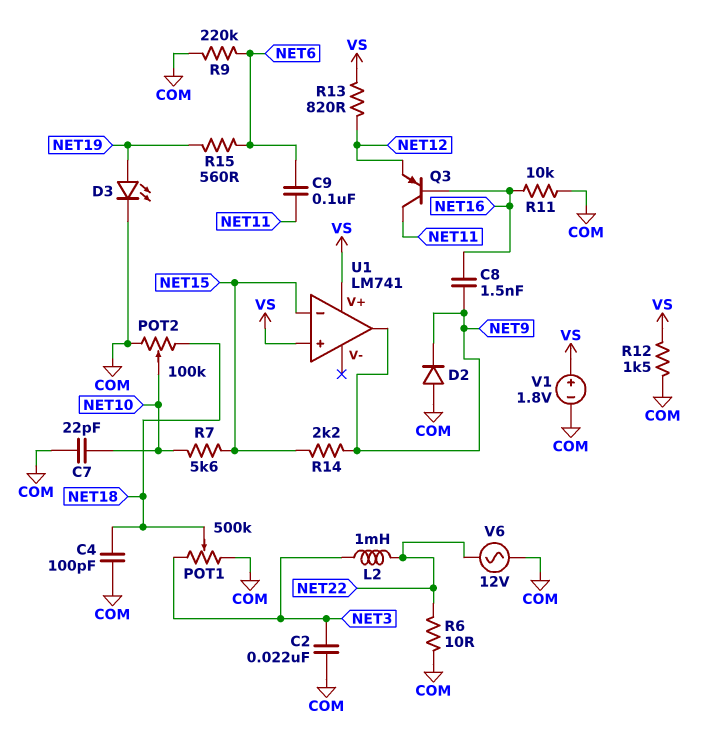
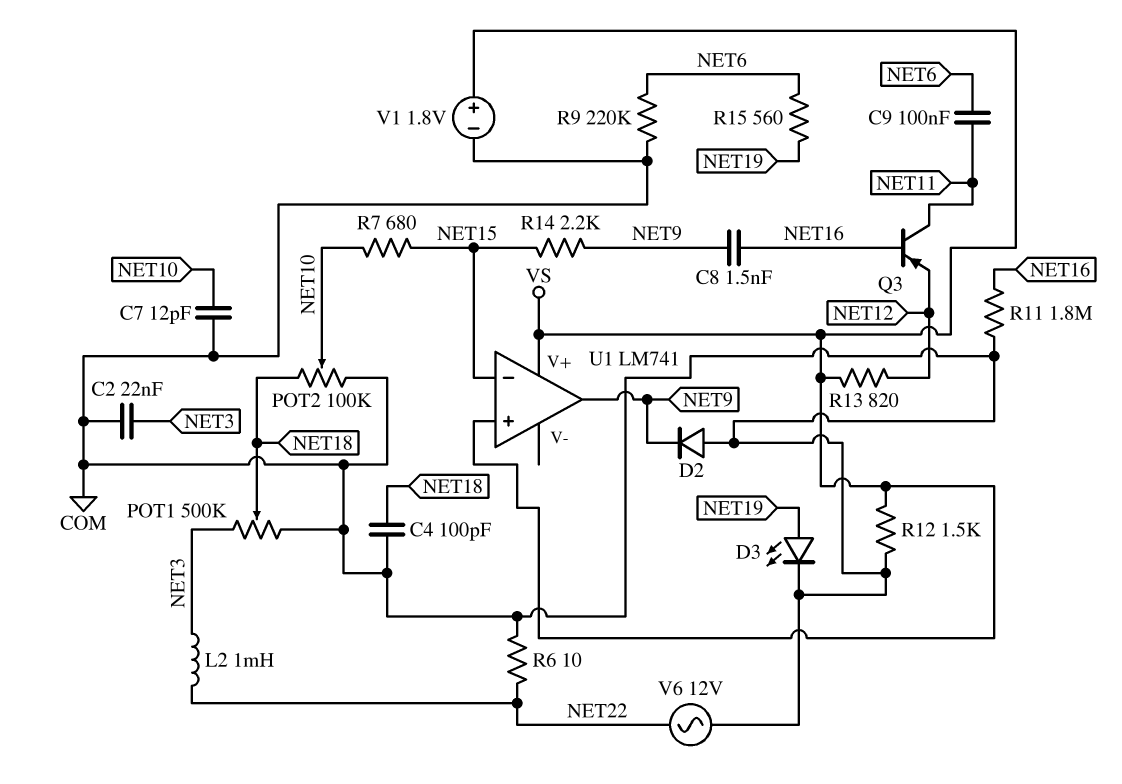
C7: 22pF (COM, NET10) -> 12pF (COM, NET10)
R7: 5.6k (NET10, NET15) -> 680 (NET10, NET15)
R11: 10k (COM, NET16) -> 1.8M (COM, NET16)

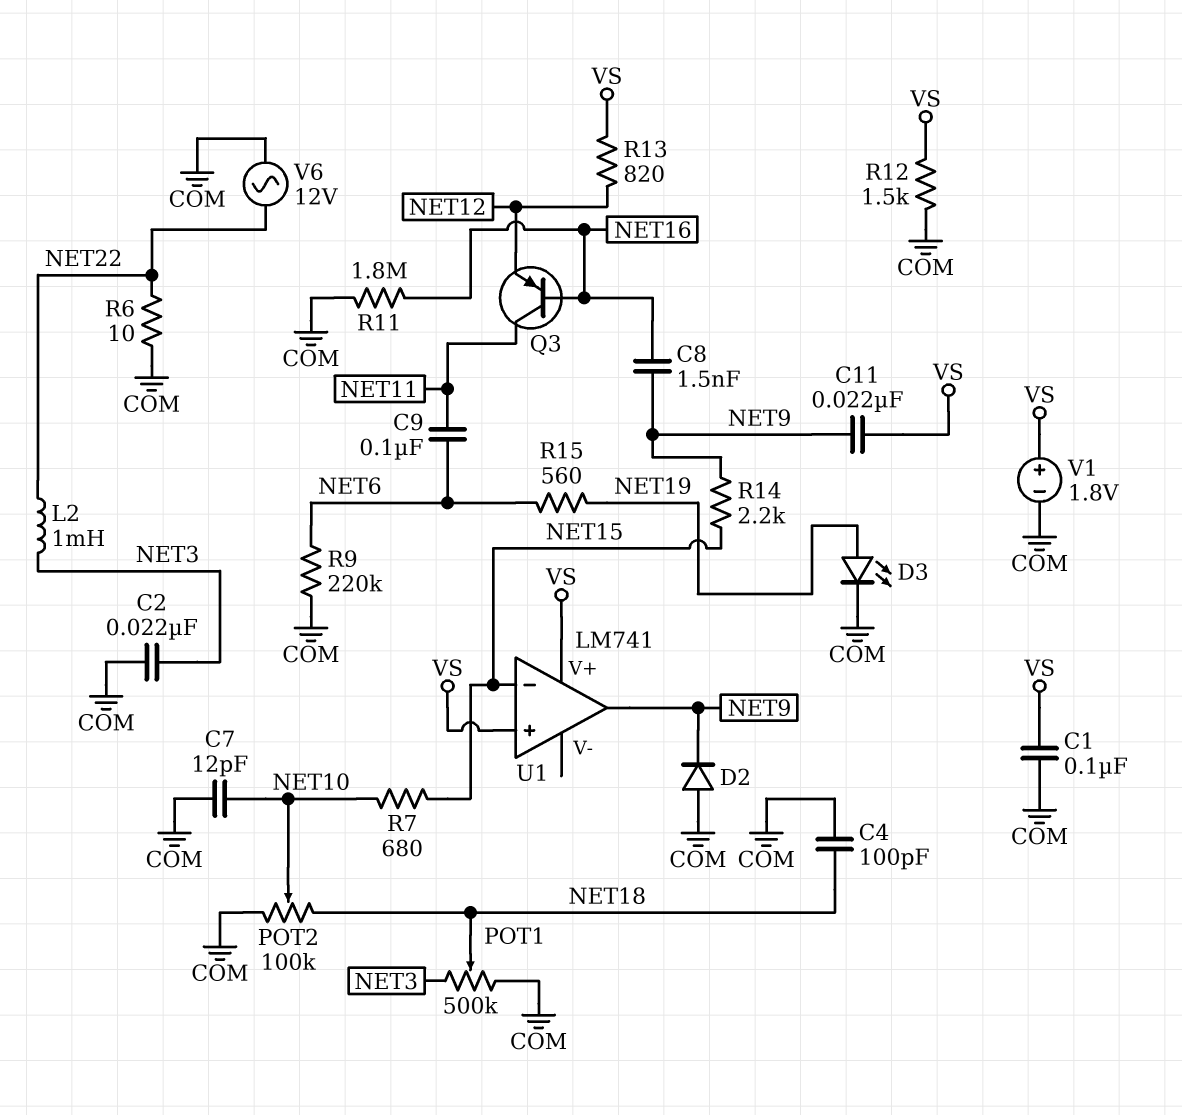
C1: none -> 100nF (COM, VS)
C11: none -> 22nF (NET9, VS)

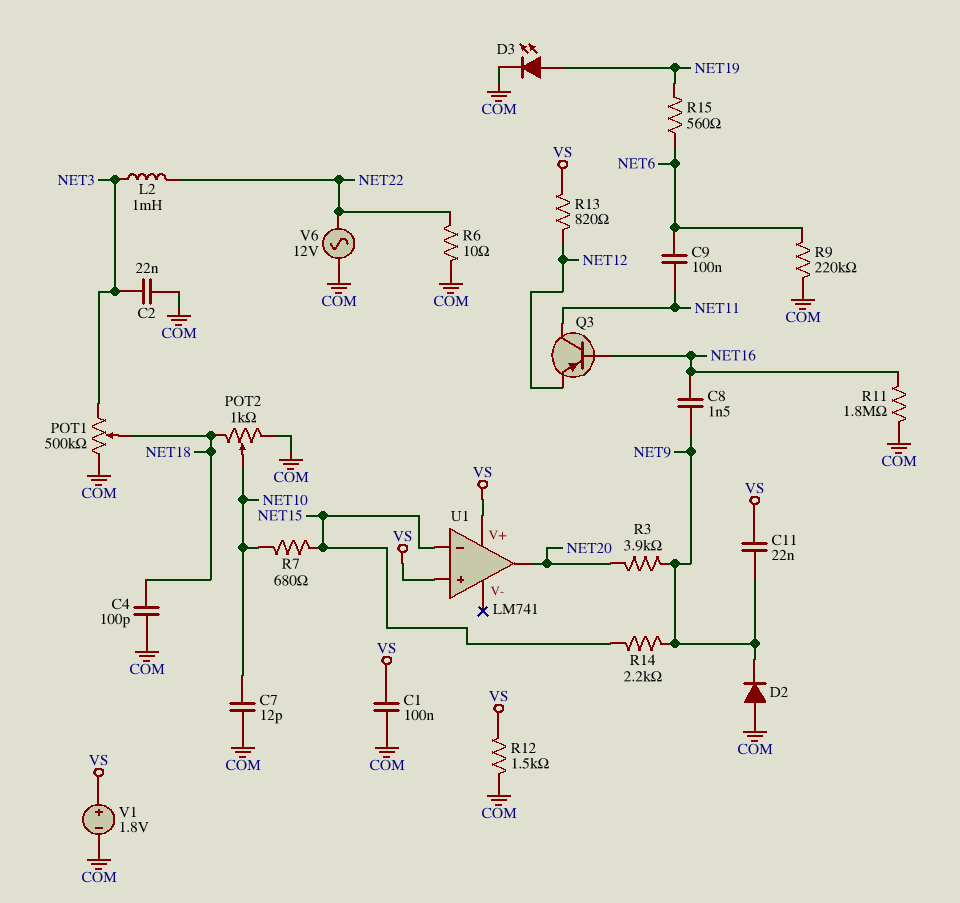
POT2: 100k (COM, NET18, wiper NET10) -> 1k (COM, NET18, wiper NET10)
R3: none -> 3.9k (NET9, NET20)
U1 pin out: NET9 -> NET20

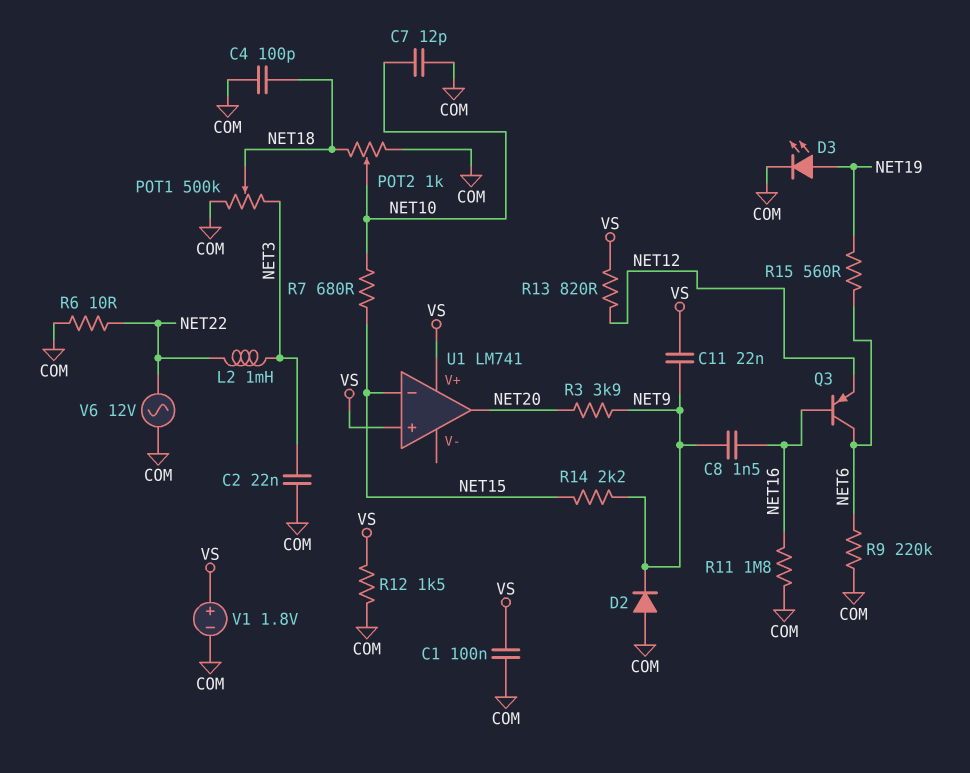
C9: 100nF (NET6, NET11) -> none
Q3: PNP (B NET16, C NET11, E NET12) -> PNP (B NET16, C NET6, E NET12)

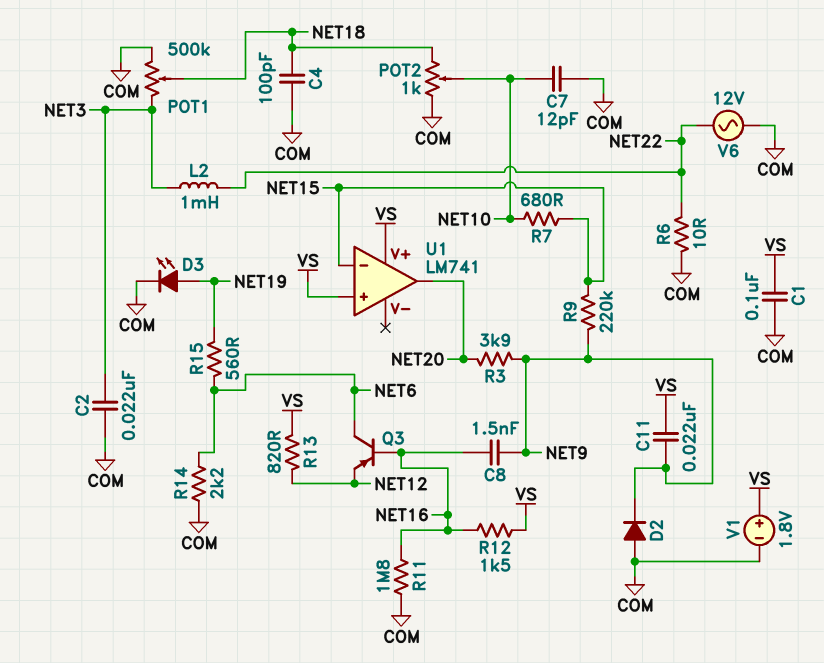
R9: 220k (COM, NET6) -> 220k (NET9, NET15)
R12: 1.5k (COM, VS) -> 1.5k (NET16, VS)
R14: 2.2k (NET9, NET15) -> 2.2k (COM, NET6)

